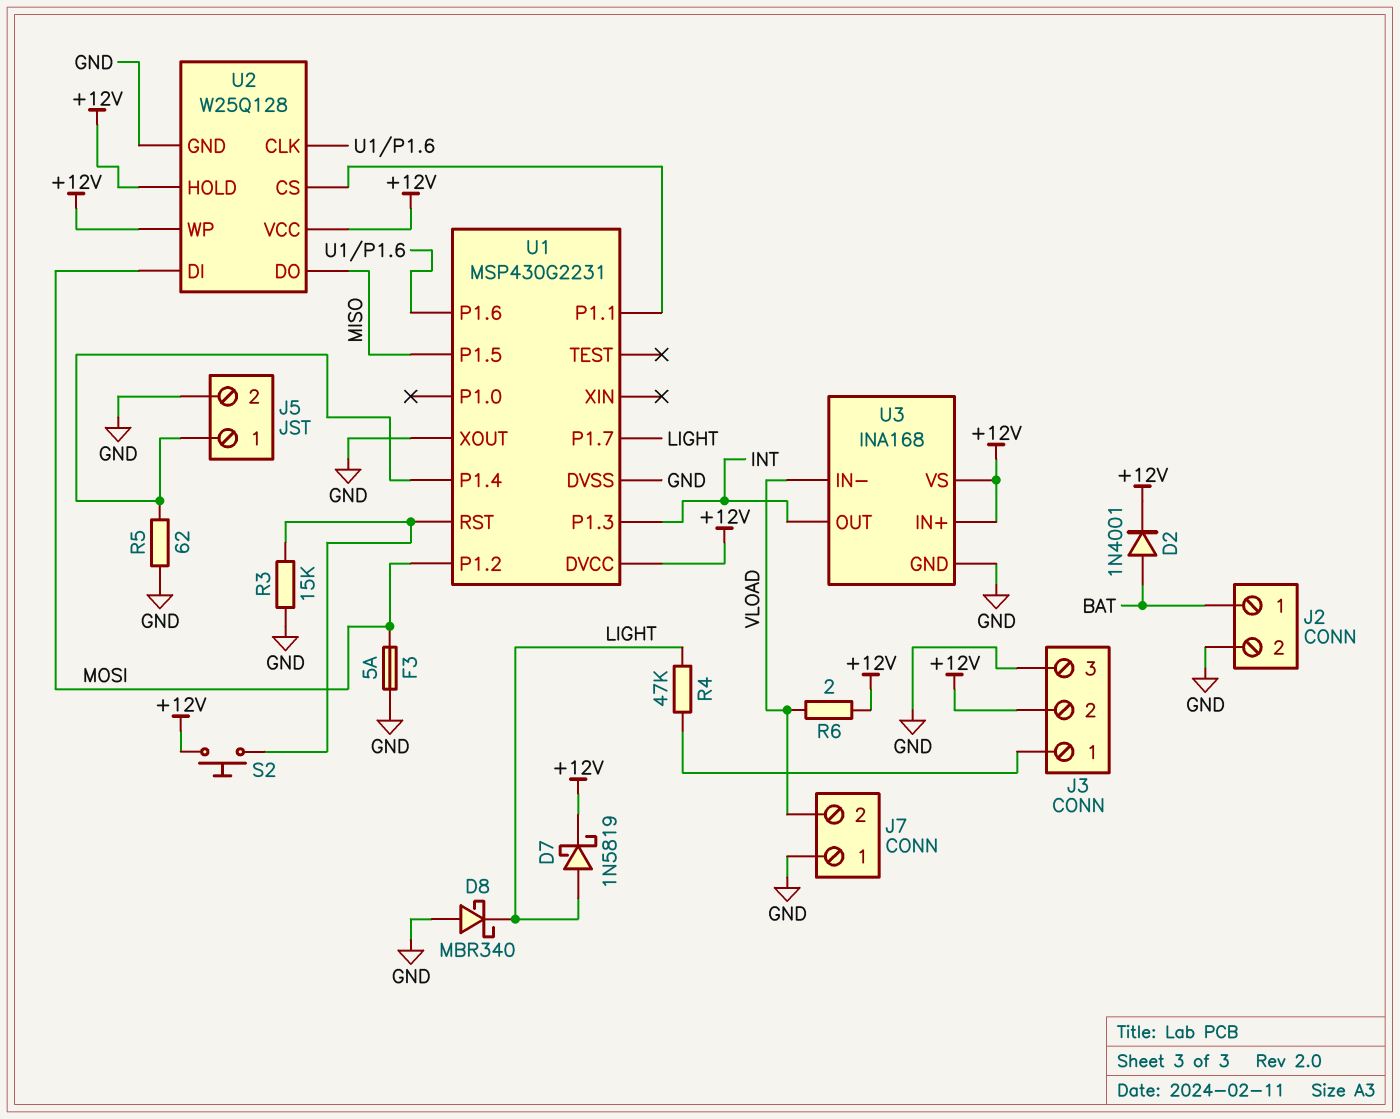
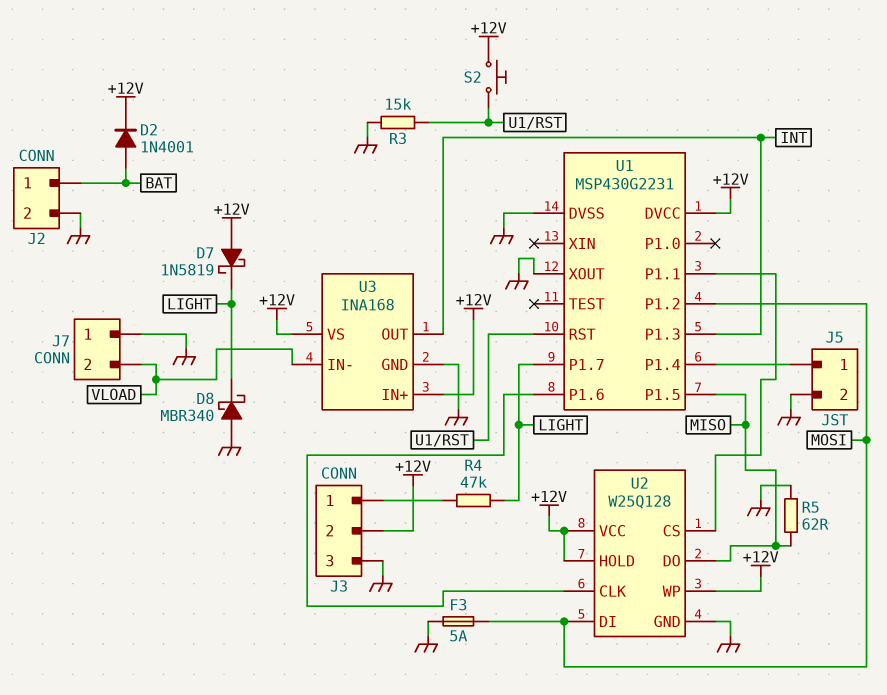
D7: schottky 1N5819 (A LIGHT, K +12V) -> schottky 1N5819 (A +12V, K LIGHT)
R5: 62 (GND, J5/1) -> 62 (GND, MISO)
R6: 2 (+12V, VLOAD) -> none

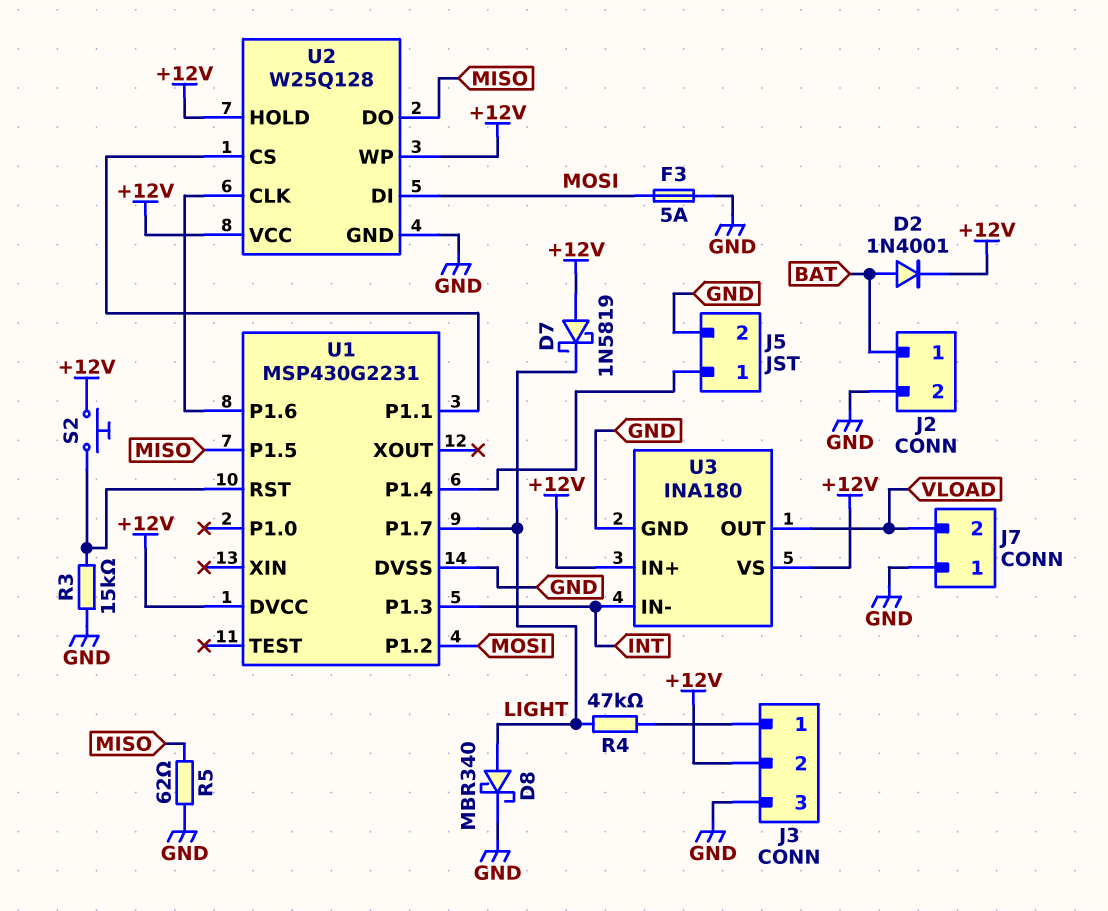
D8: schottky MBR340 (A GND, K LIGHT) -> schottky MBR340 (A LIGHT, K GND)
U1 pin XOUT: GND -> none
U3: INA168 -> INA180
U3 pin IN-: VLOAD -> INT
U3 pin OUT: INT -> VLOAD

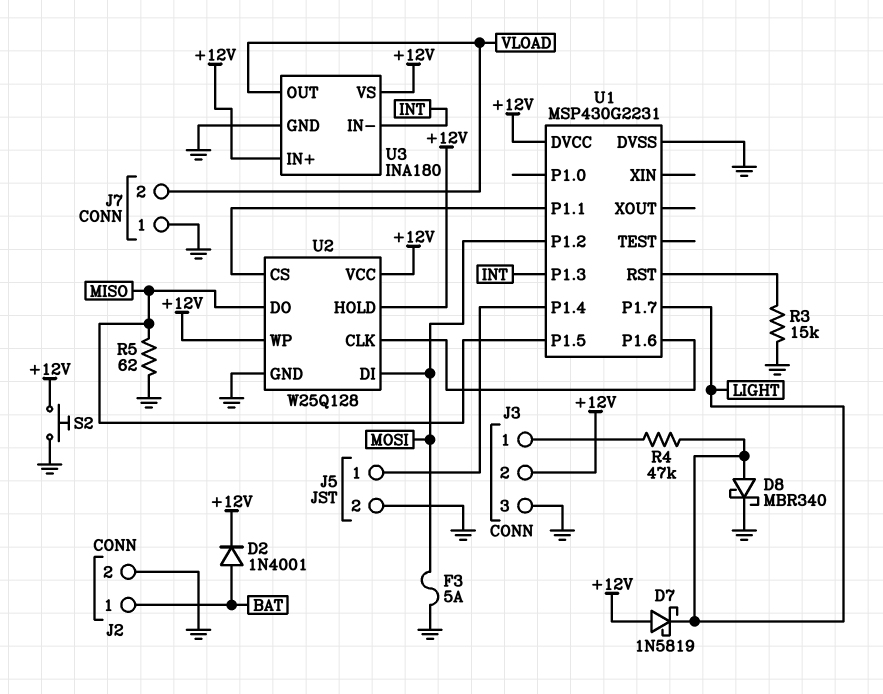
S2: button (+12V, U1/RST) -> button (+12V, GND)

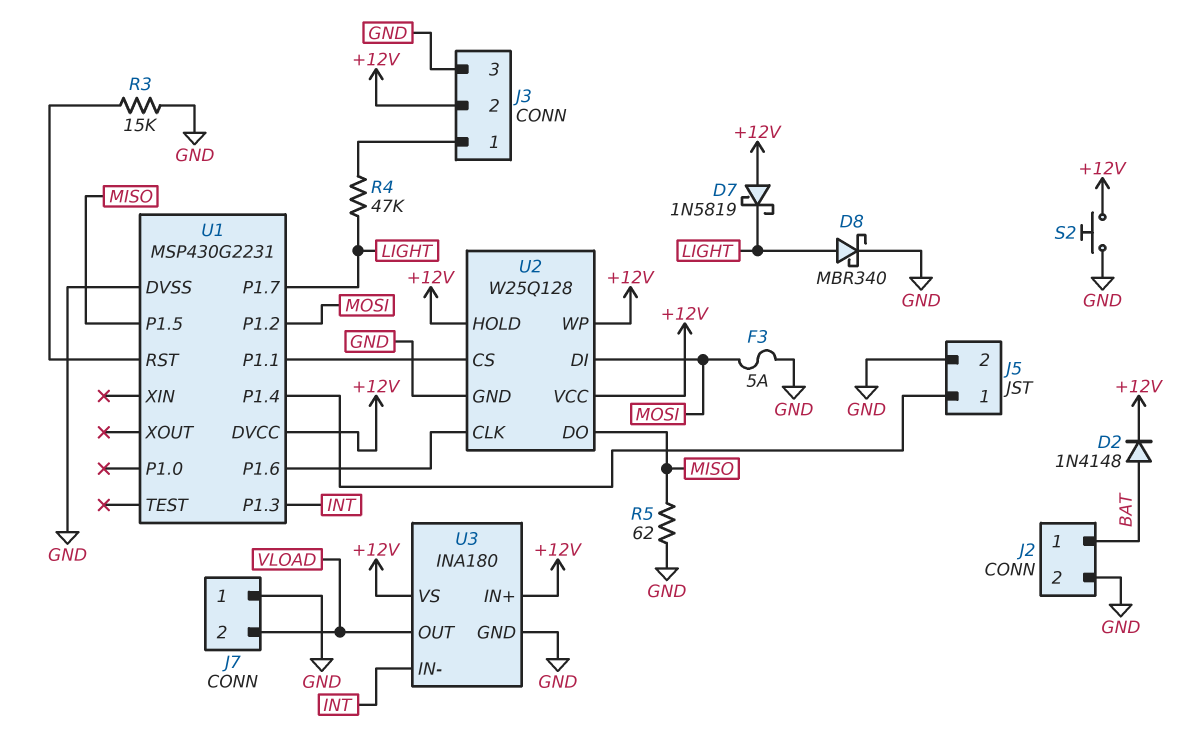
D2: diode 1N4001 (A BAT, K +12V) -> diode 1N4148 (A BAT, K +12V)

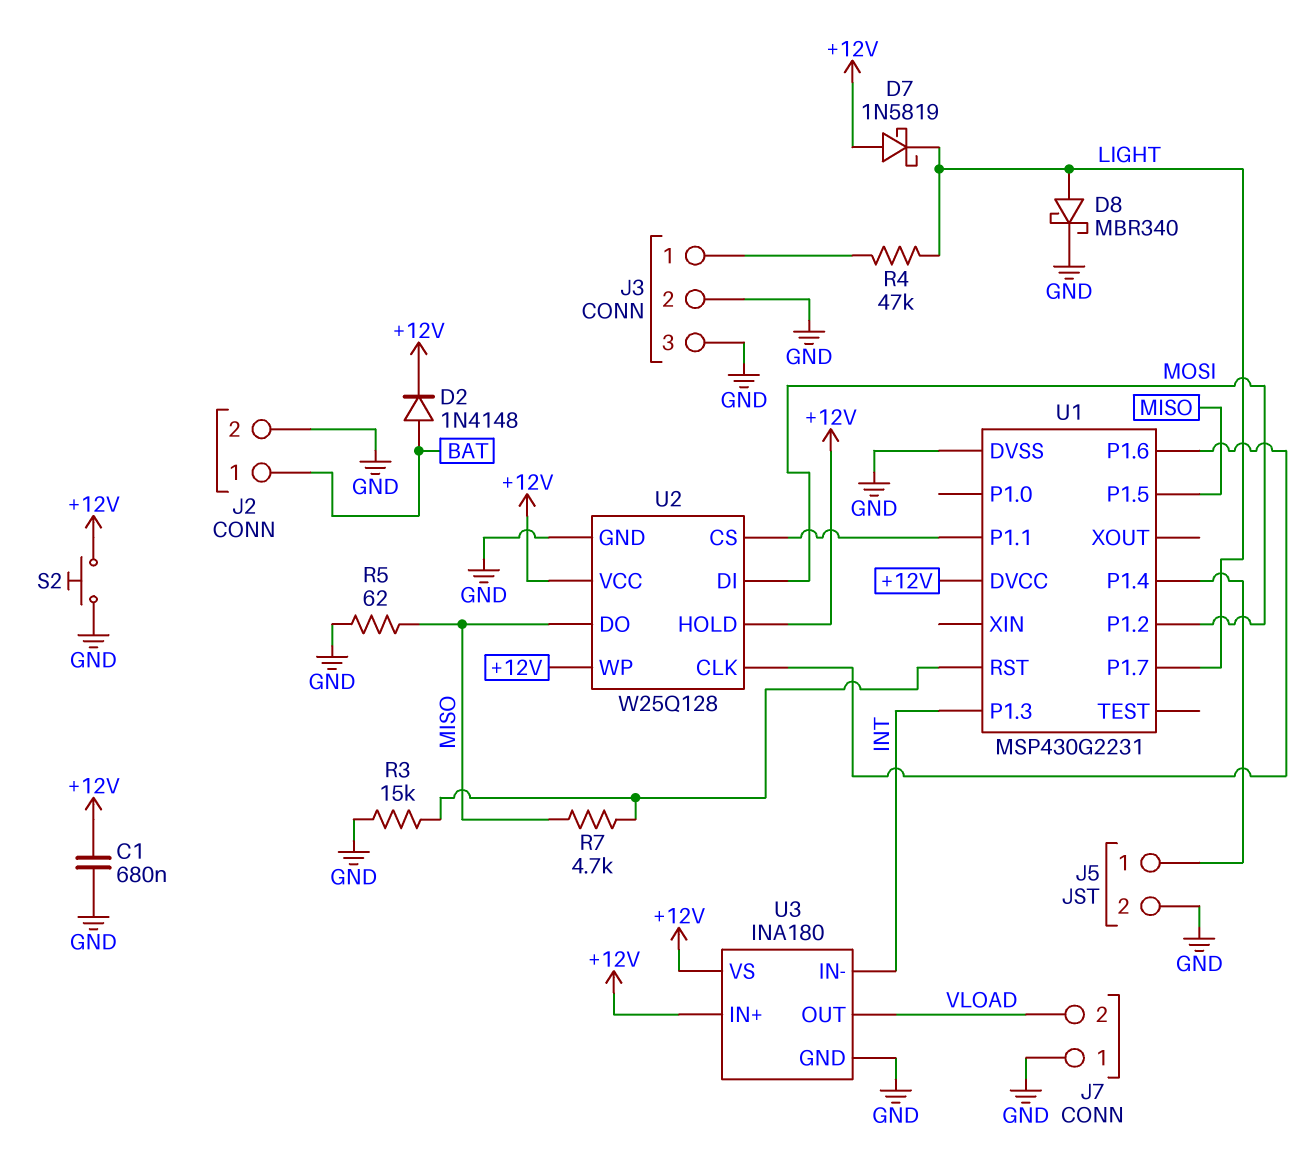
C1: none -> 680nF (+12V, GND)
F3: 5A (GND, MOSI) -> none
J3 pin 2: +12V -> GND
R7: none -> 4.7k (MISO, U1/RST)

